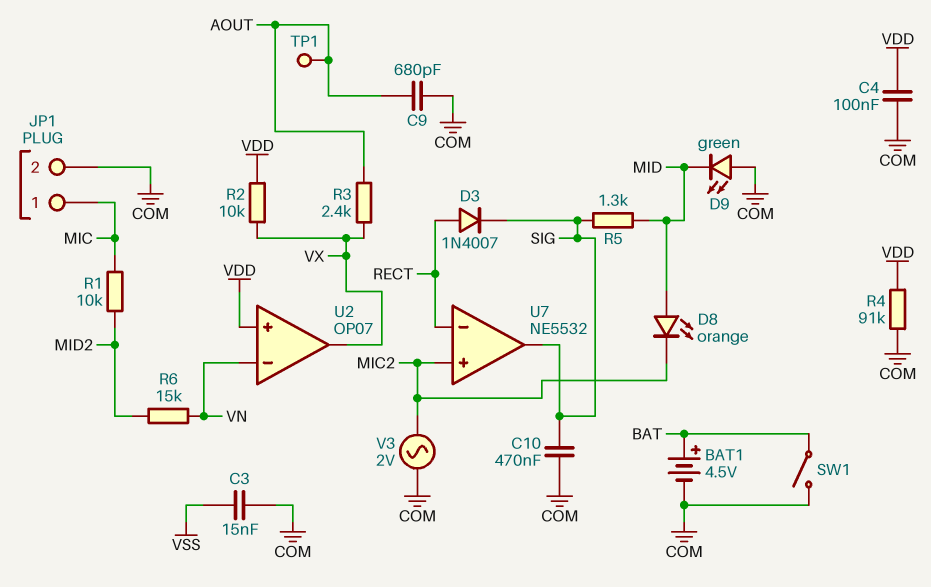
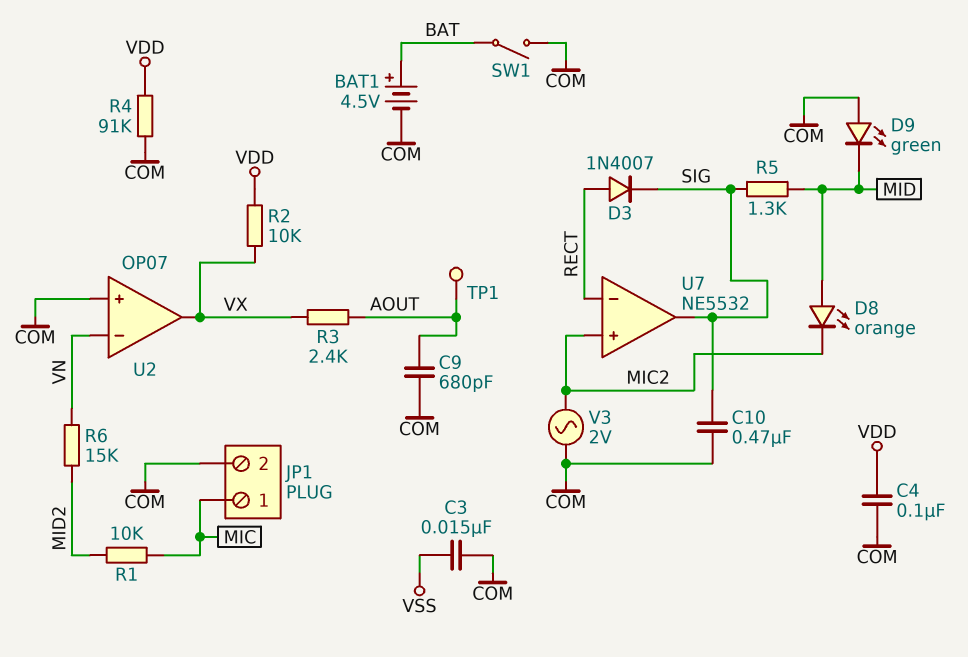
U2 pin in+: VDD -> COM

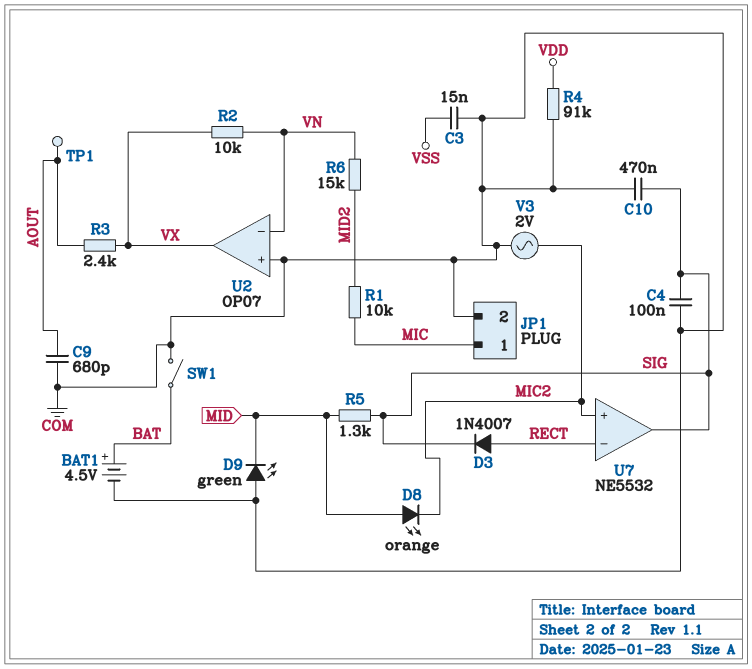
C4: 100nF (COM, VDD) -> 100nF (COM, SIG)
R2: 10k (VDD, VX) -> 10k (VN, VX)

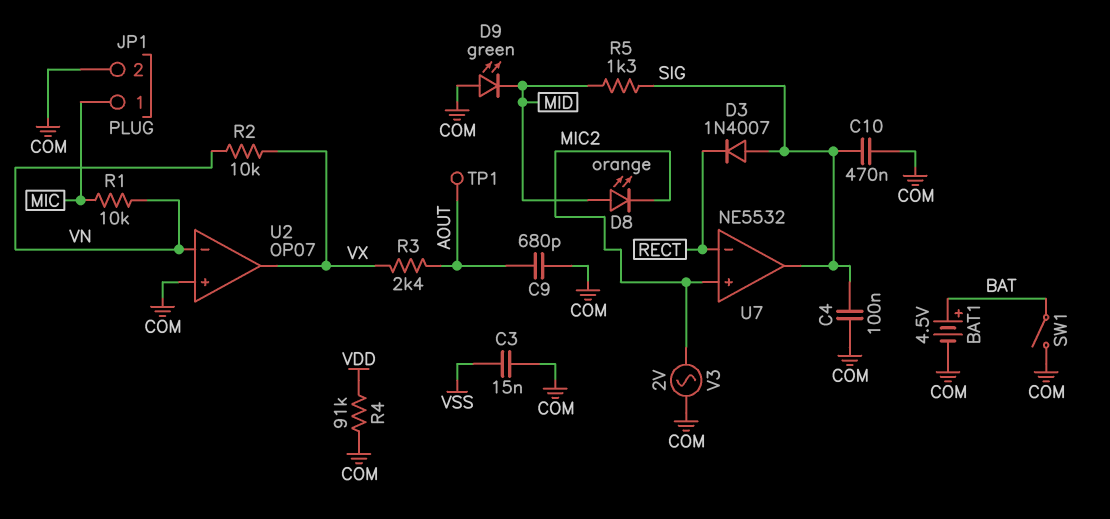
D3: diode 1N4007 (A RECT, K SIG) -> diode 1N4007 (A SIG, K RECT)
R1: 10k (MIC, MID2) -> 10k (MIC, VN)
R6: 15k (MID2, VN) -> none

